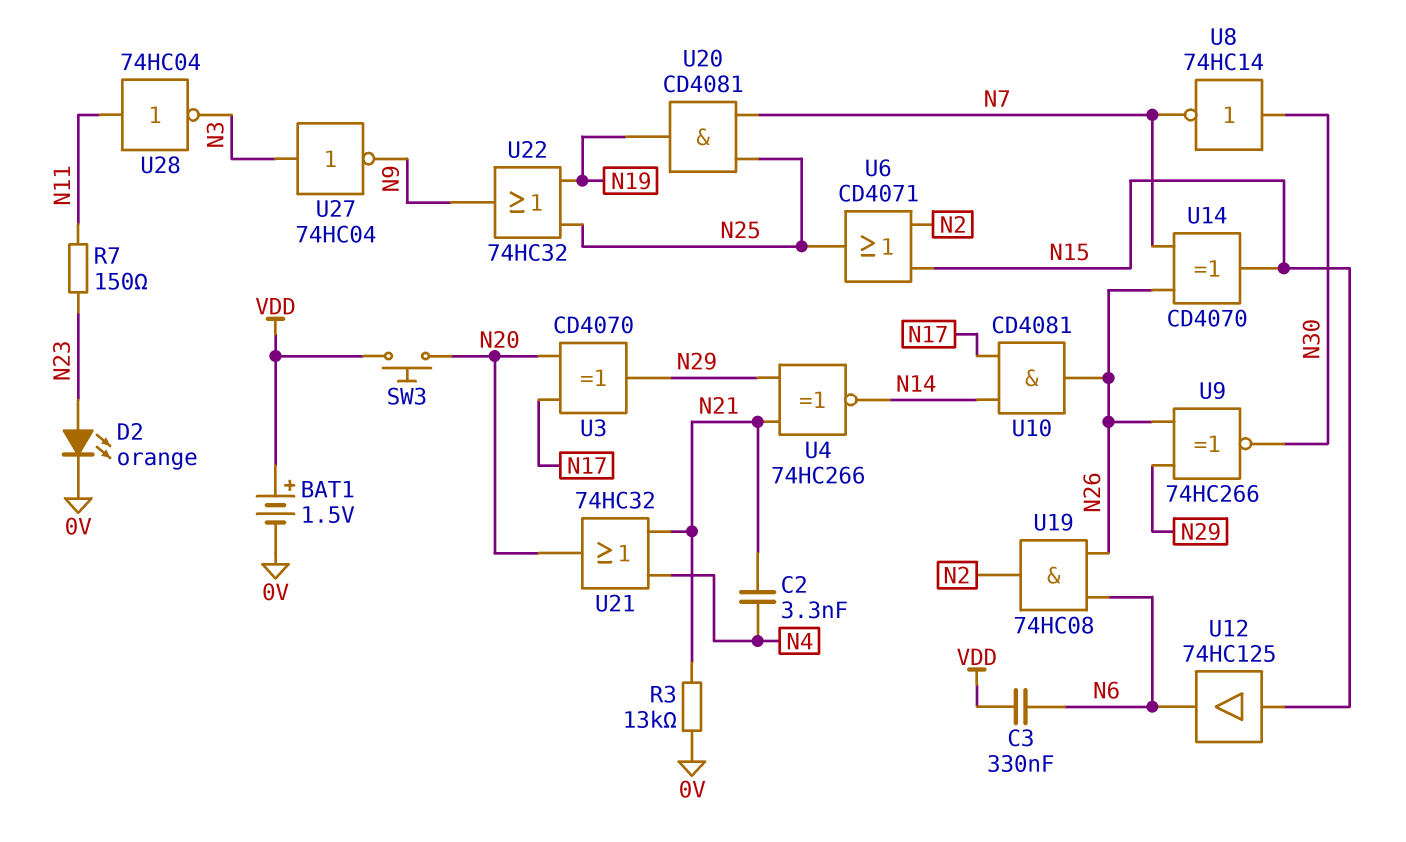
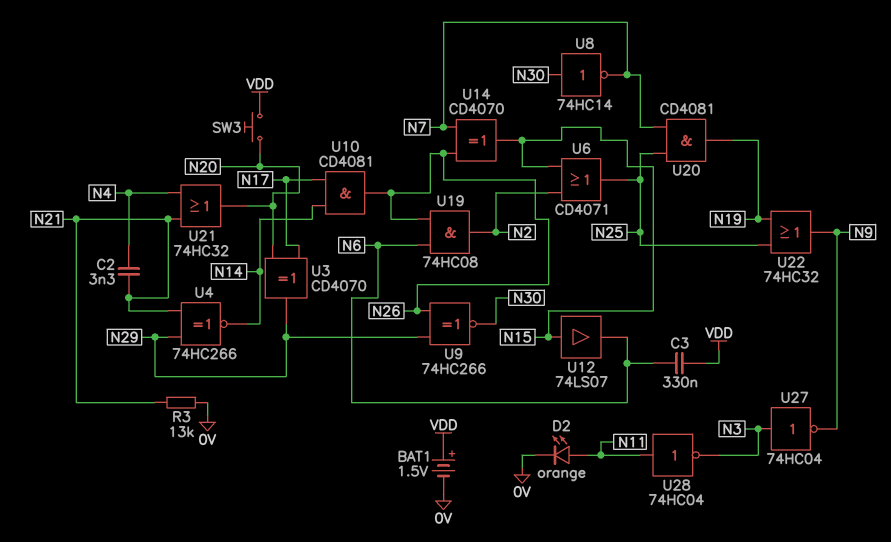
D2: LED orange (A N23, K 0V) -> LED orange (A N11, K 0V)
R7: 150 (N11, N23) -> none
U12: buffer 74HC125 (in N15, out N6) -> buffer 74LS07 (in N15, out N6)

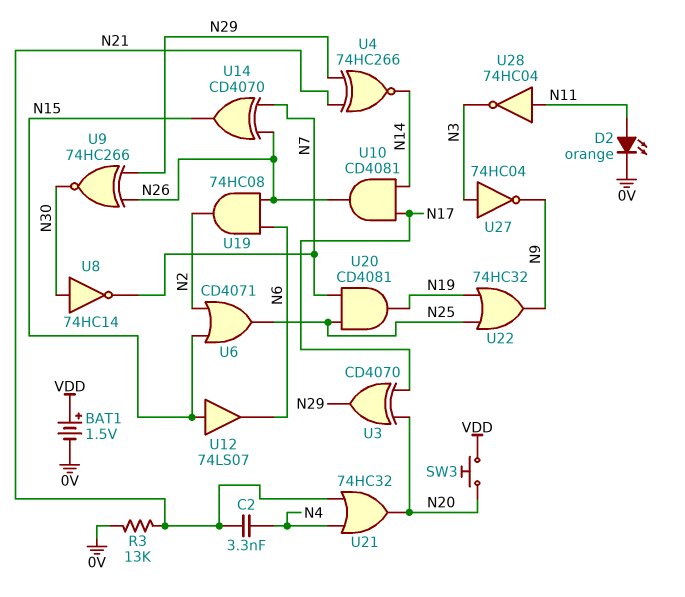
C3: 330nF (N6, VDD) -> none

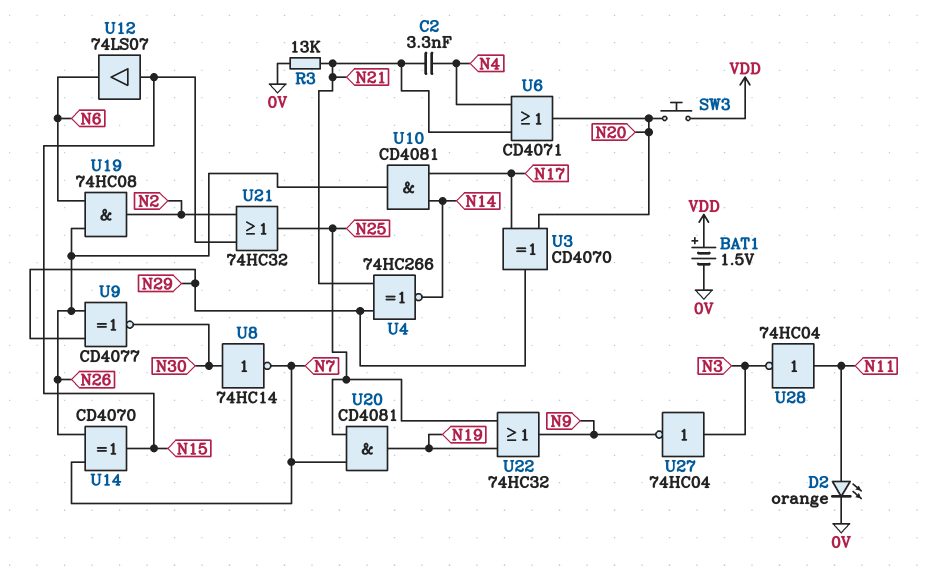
U6: OR CD4071 (in N2, in N15, out N25) -> OR CD4071 (in N4, in N21, out N20)
U9: XNOR 74HC266 (in N26, in N29, out N30) -> XNOR CD4077 (in N26, in N29, out N30)
U21: OR 74HC32 (in N4, in N21, out N20) -> OR 74HC32 (in N2, in N15, out N25)

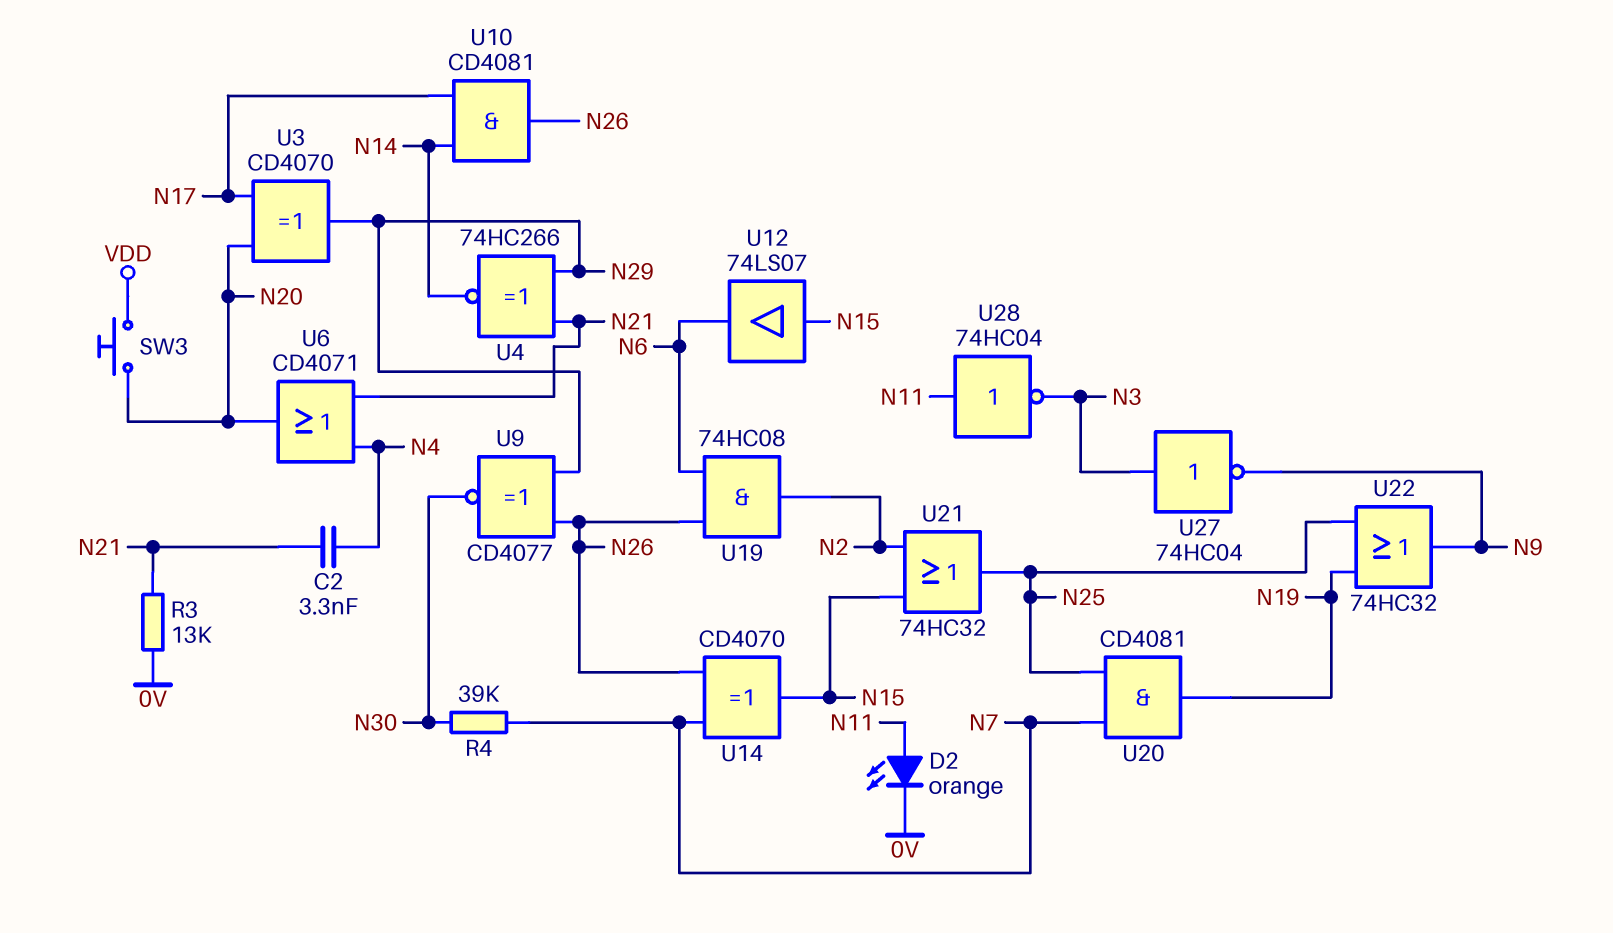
BAT1: 1.5V (plus VDD, minus 0V) -> none
R4: none -> 39k (N7, N30)
U8: NOT 74HC14 (in N30, out N7) -> none

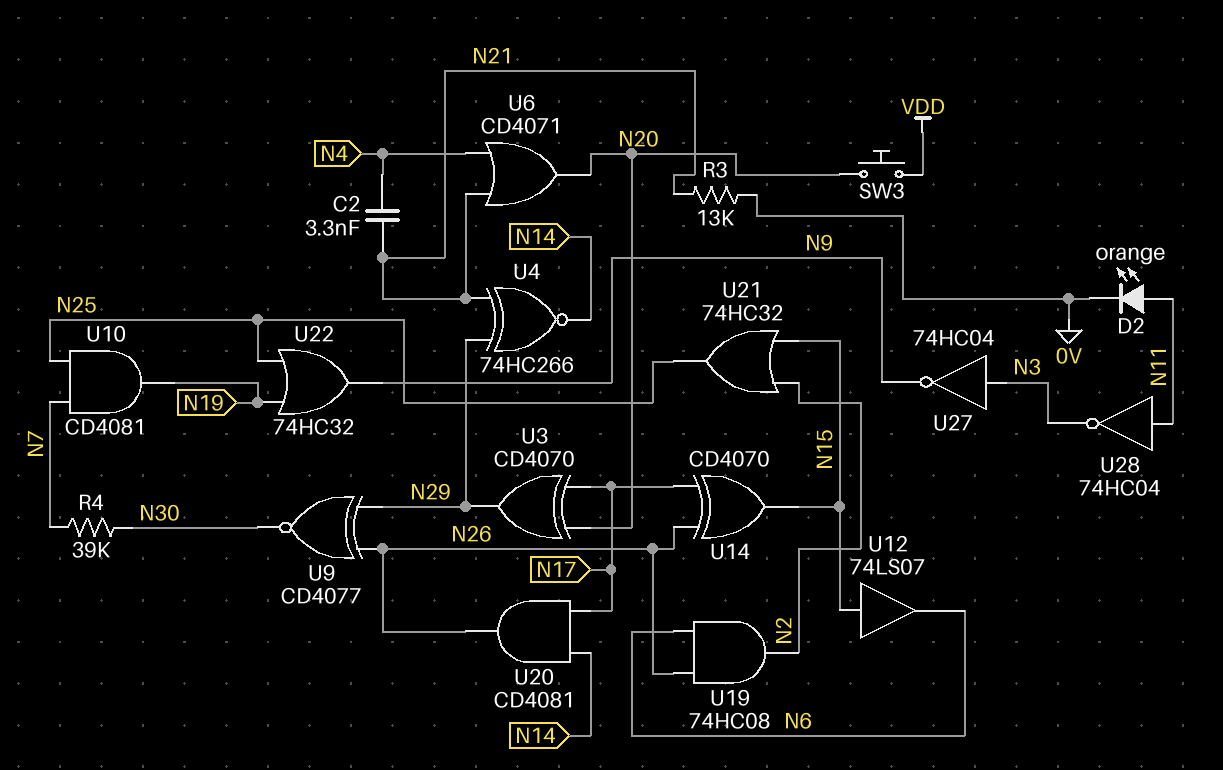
U10: AND CD4081 (in N14, in N17, out N26) -> AND CD4081 (in N7, in N25, out N19)
U14: XOR CD4070 (in N7, in N26, out N15) -> XOR CD4070 (in N17, in N26, out N15)
U20: AND CD4081 (in N7, in N25, out N19) -> AND CD4081 (in N14, in N17, out N26)

